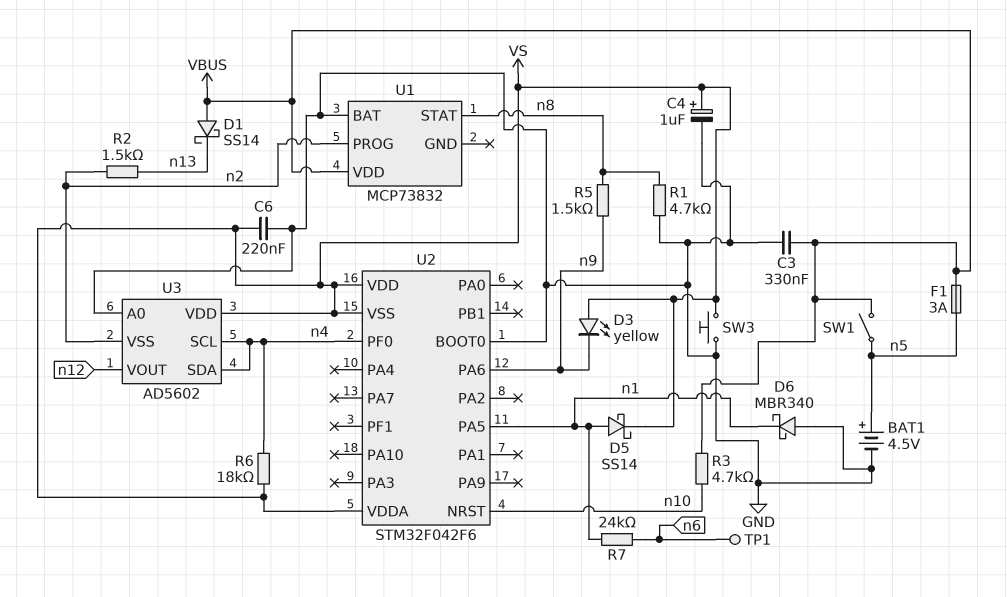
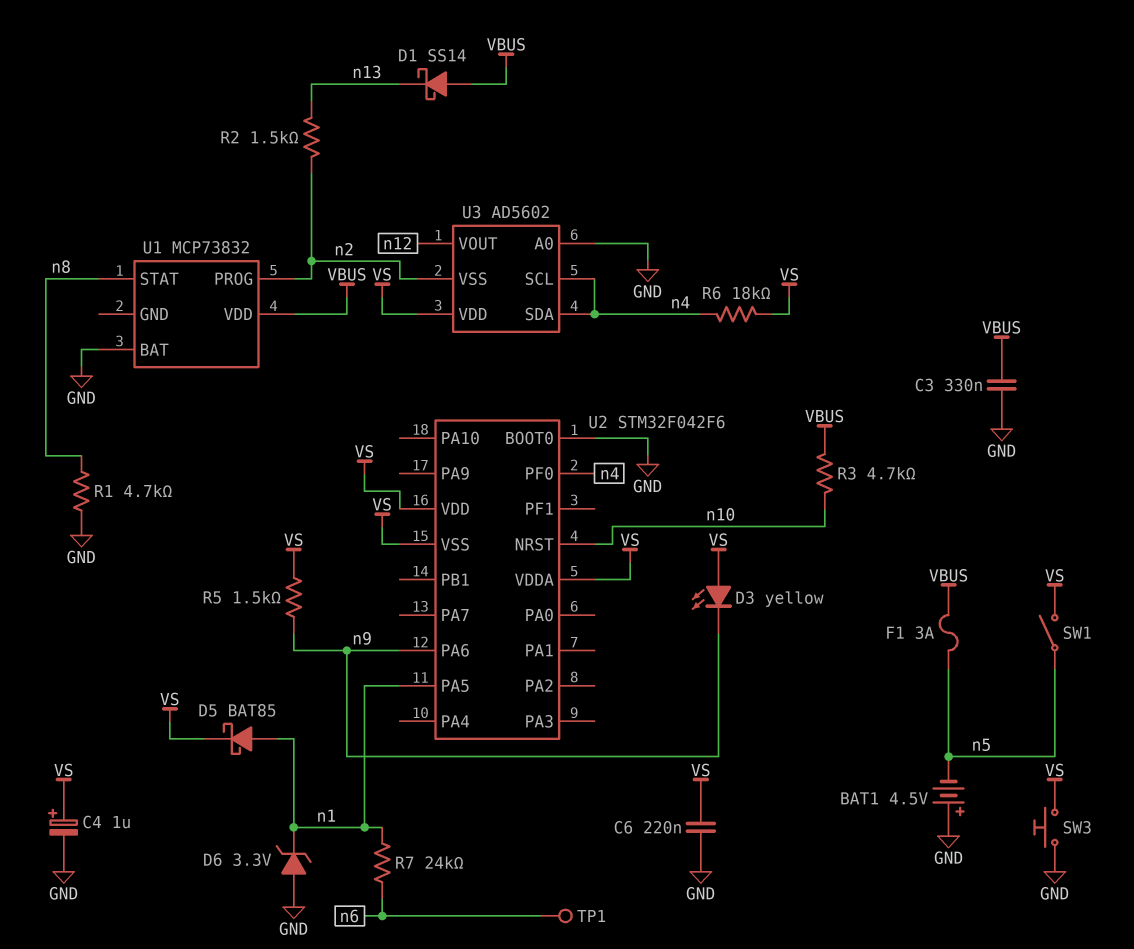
BAT1: 4.5V (plus n5, minus GND) -> 4.5V (plus GND, minus n5)
D5: schottky SS14 (A n1, K VS) -> schottky BAT85 (A n1, K VS)
D6: schottky MBR340 (A GND, K n1) -> zener 3.3V (A GND, K n1)
R5: 1.5k (n8, n9) -> 1.5k (VS, n9)
SW1: switch (VBUS, n5) -> switch (VS, n5)

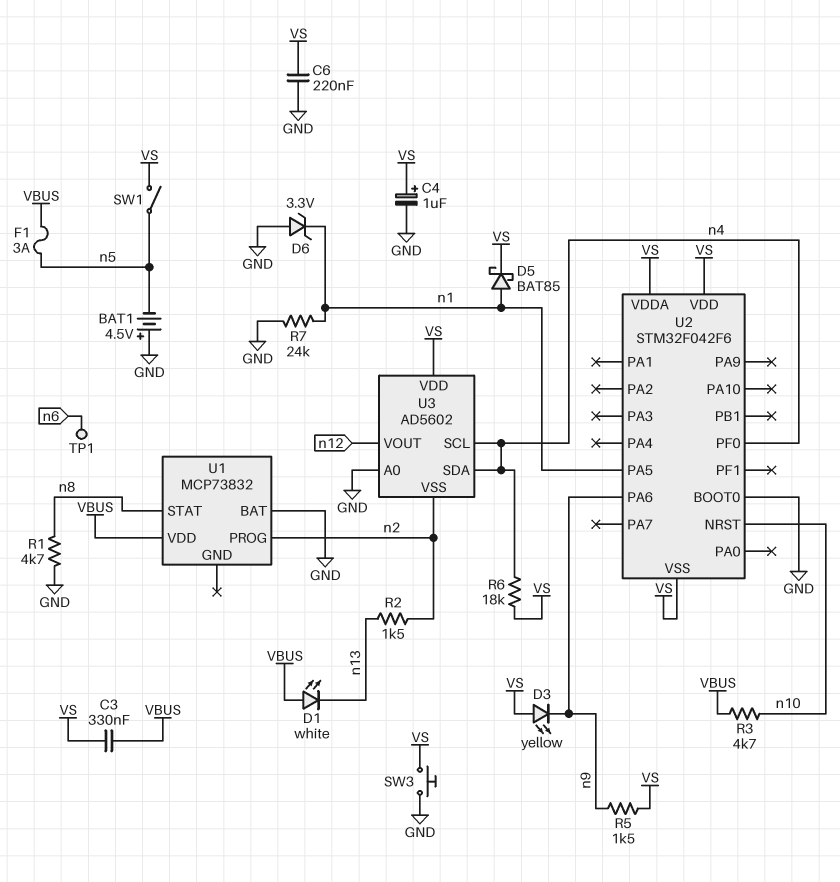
C3: 330nF (GND, VBUS) -> 330nF (VBUS, VS)
D1: schottky SS14 (A VBUS, K n13) -> LED white (A VBUS, K n13)
R7: 24k (n1, n6) -> 24k (GND, n1)

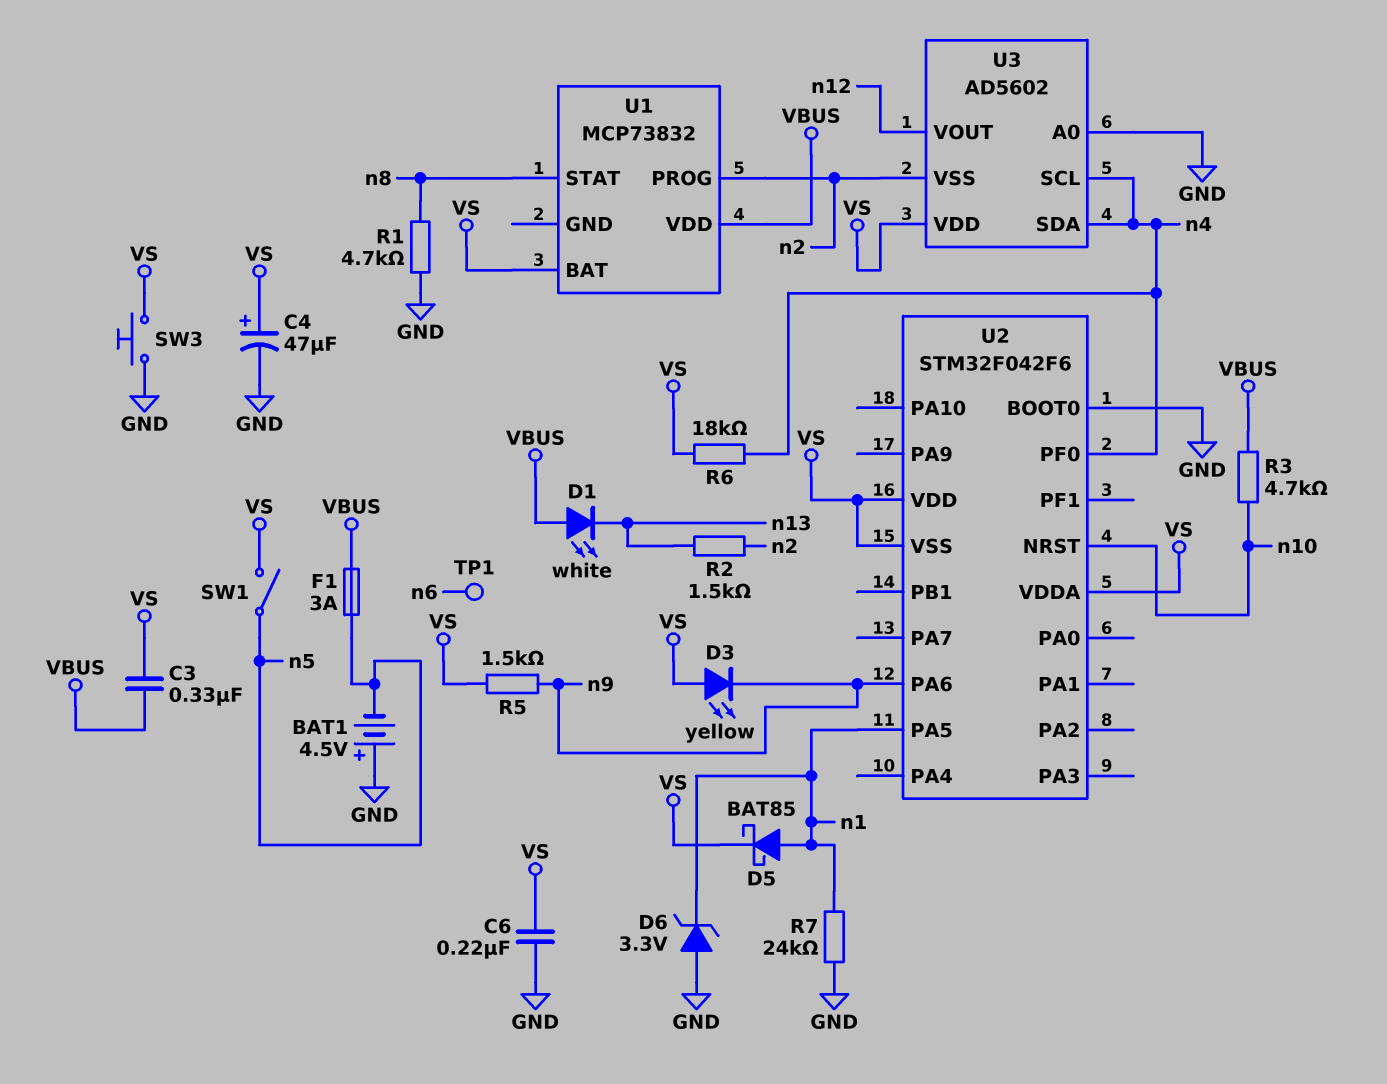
C4: 1uF (plus VS, minus GND) -> 47uF (plus VS, minus GND)
U1 pin BAT: GND -> VS

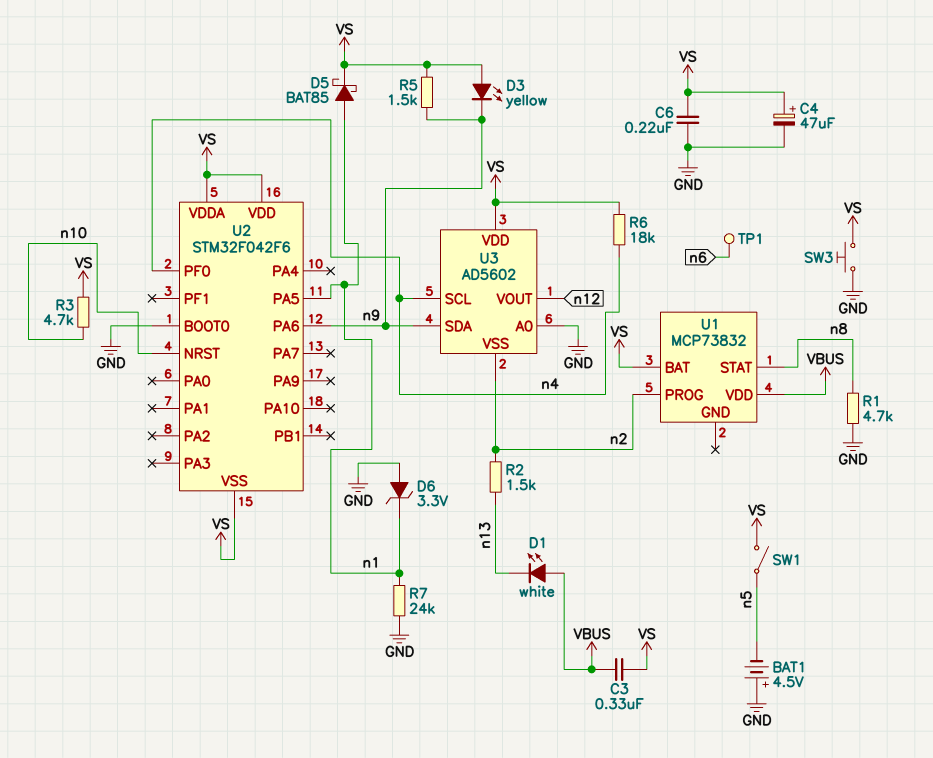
F1: 3A (VBUS, n5) -> none
R3: 4.7k (VBUS, n10) -> 4.7k (VS, n10)
U3 pin SDA: n4 -> n9

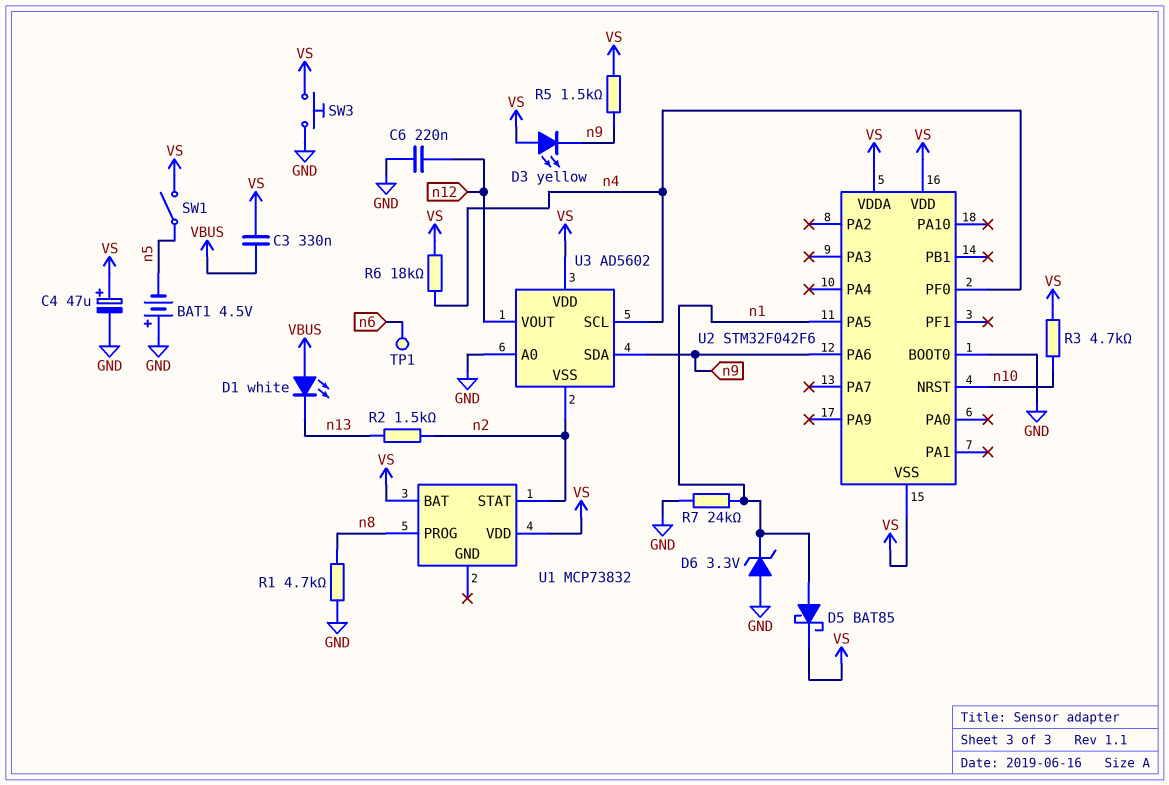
C6: 220nF (GND, VS) -> 220nF (GND, n12)
U1 pin PROG: n2 -> n8
U1 pin STAT: n8 -> n2
U1 pin VDD: VBUS -> VS

